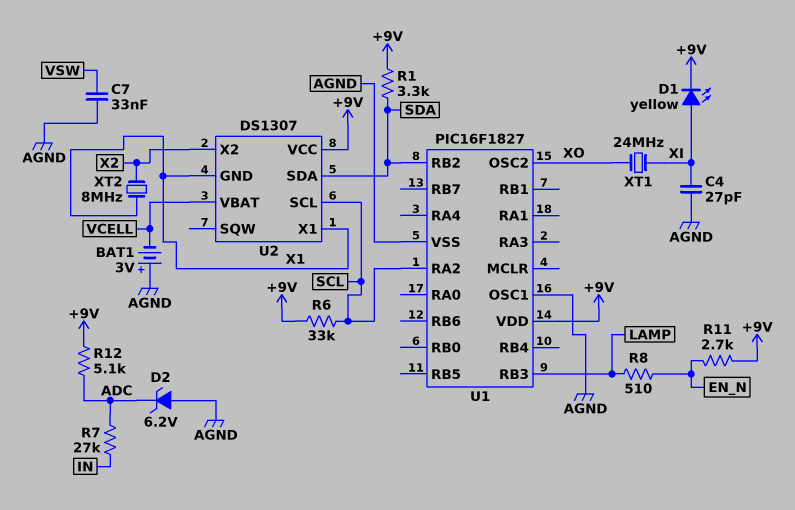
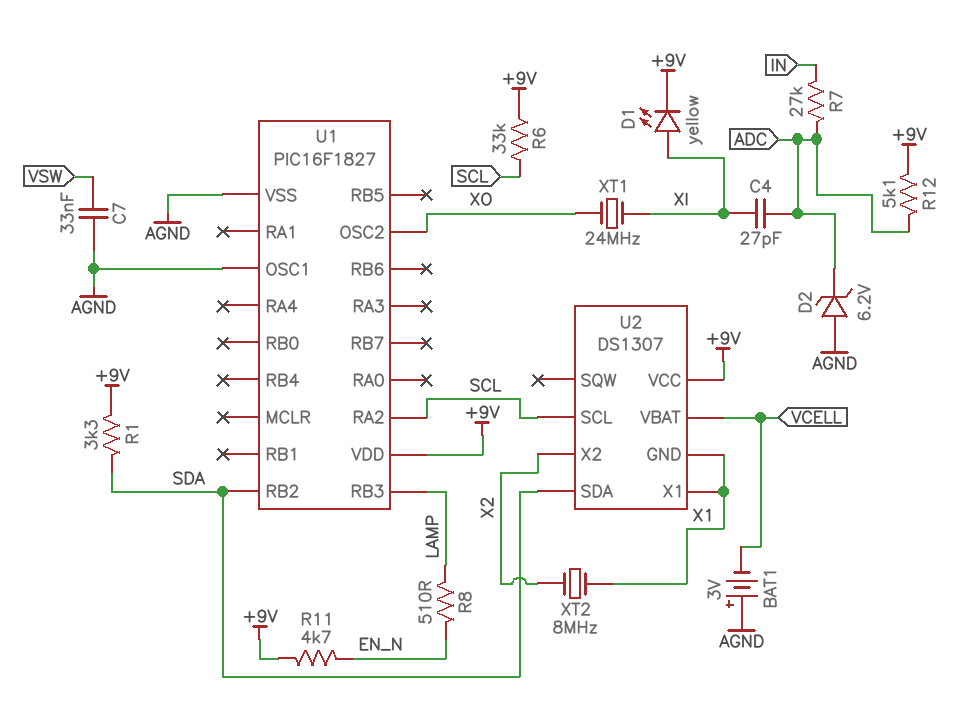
C4: 27pF (AGND, XI) -> 27pF (ADC, XI)
R11: 2.7k (+9V, EN_N) -> 4.7k (+9V, EN_N)

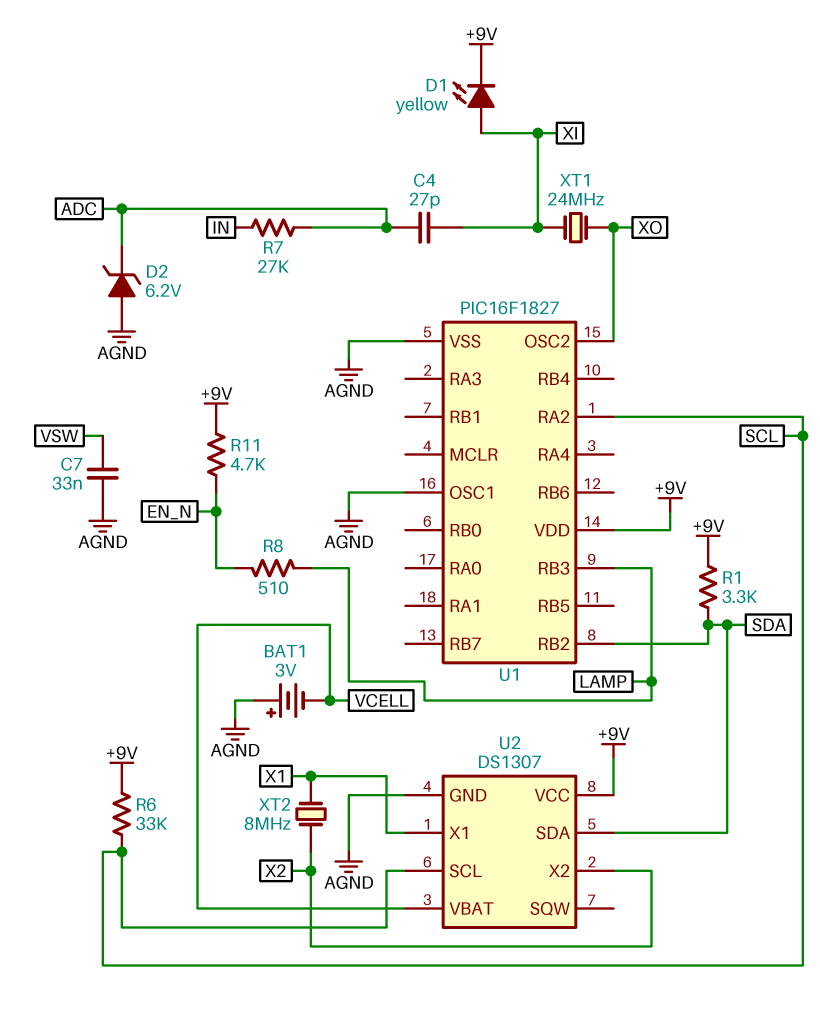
R12: 5.1k (+9V, ADC) -> none
U2 pin GND: X1 -> AGND

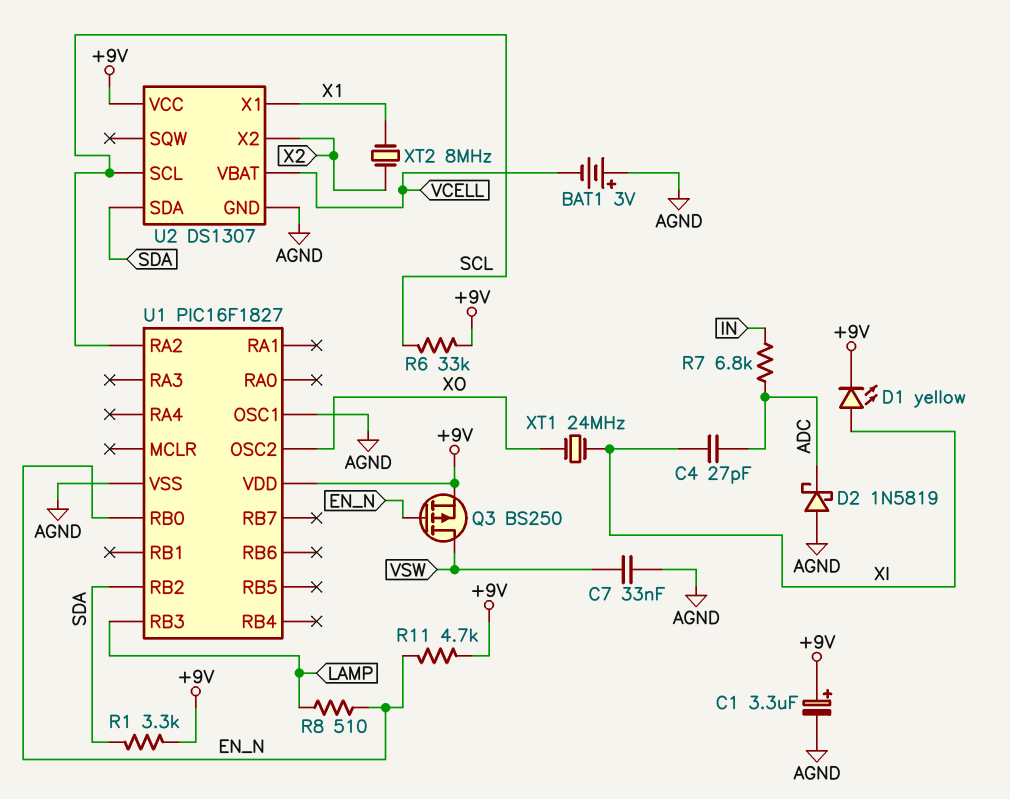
C1: none -> 3.3uF (plus +9V, minus AGND)
D2: zener 6.2V (A AGND, K ADC) -> schottky 1N5819 (A AGND, K ADC)
Q3: none -> PMOS BS250 (G EN_N, D VSW, S +9V)
R7: 27k (ADC, IN) -> 6.8k (ADC, IN)
U1 pin RB0: none -> EN_N

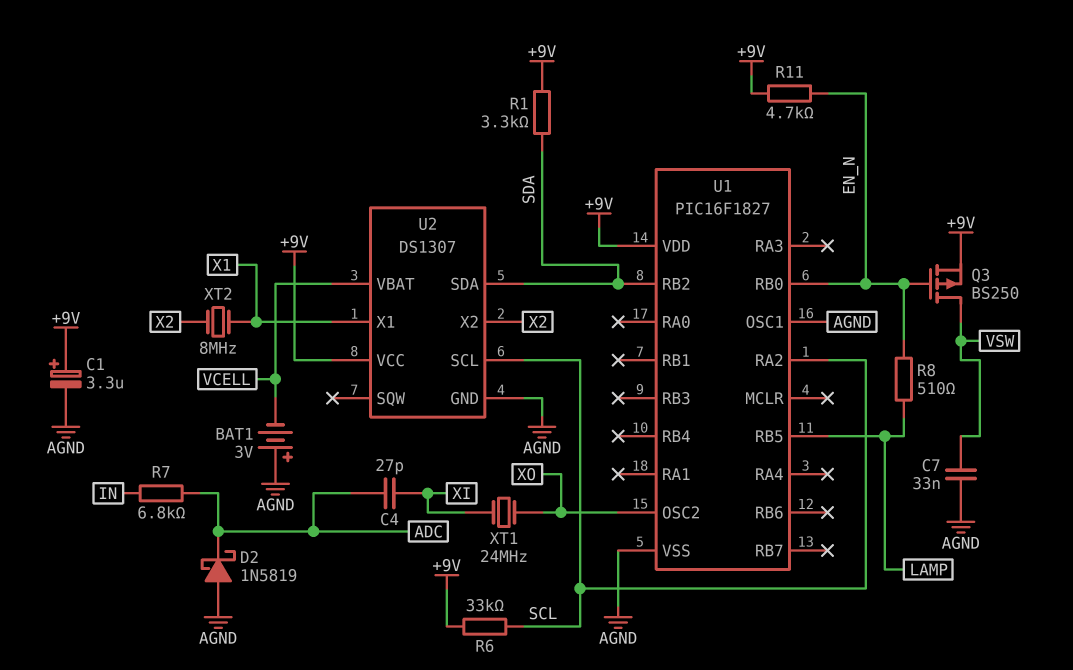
D1: LED yellow (A XI, K +9V) -> none
U1 pin RB3: LAMP -> none
U1 pin RB5: none -> LAMP

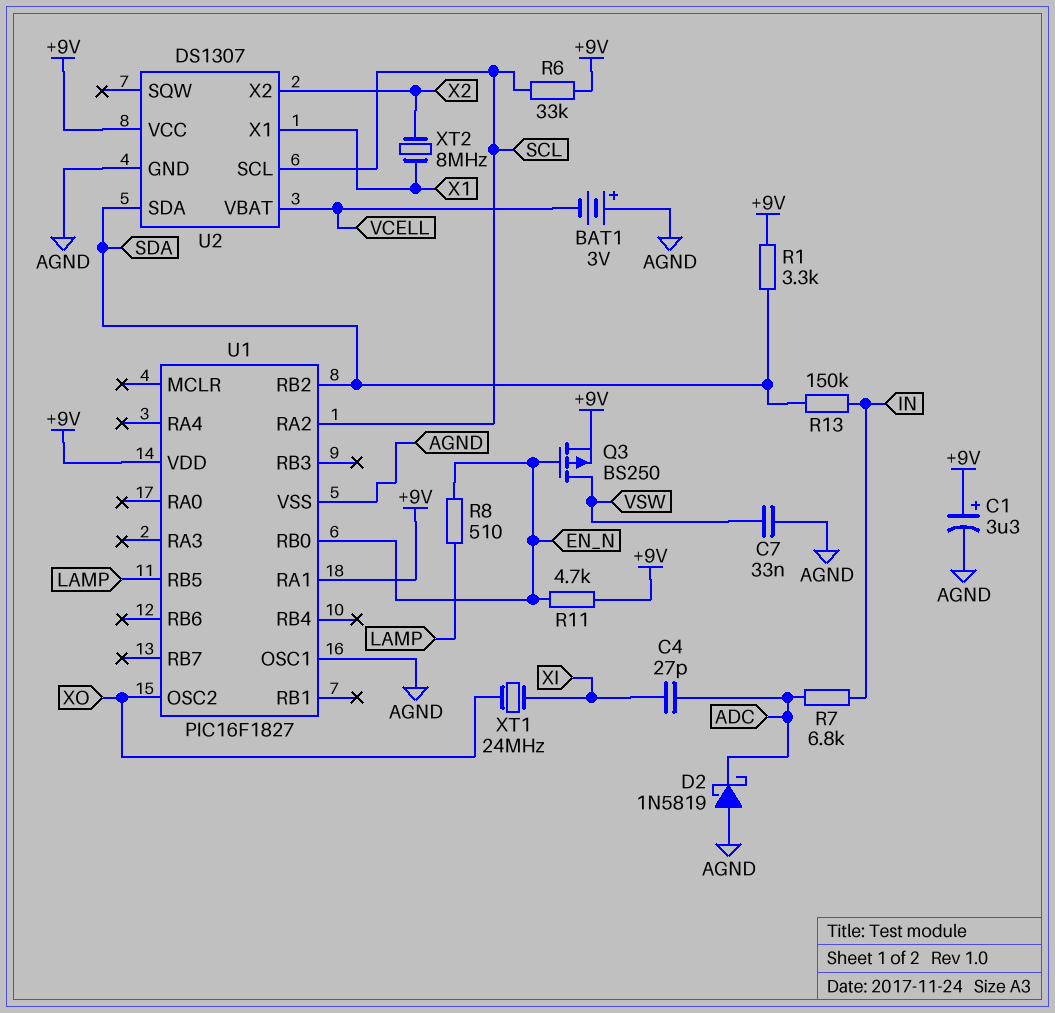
R13: none -> 150k (IN, SDA)
U1 pin RA1: none -> +9V

